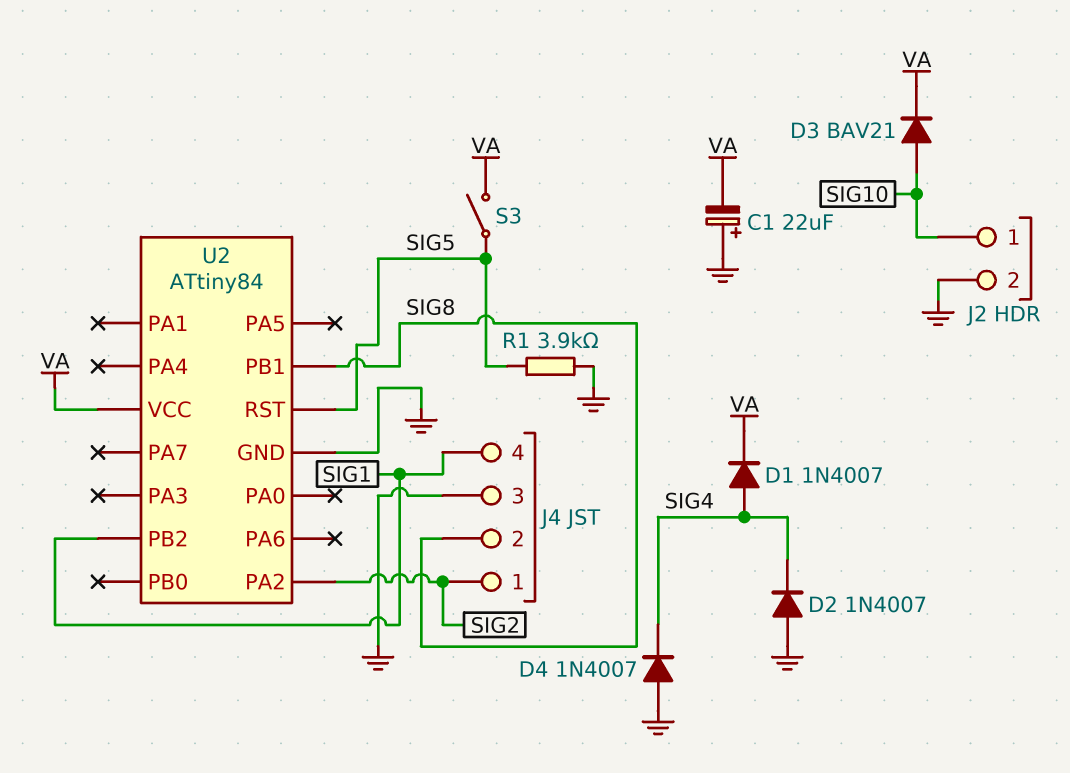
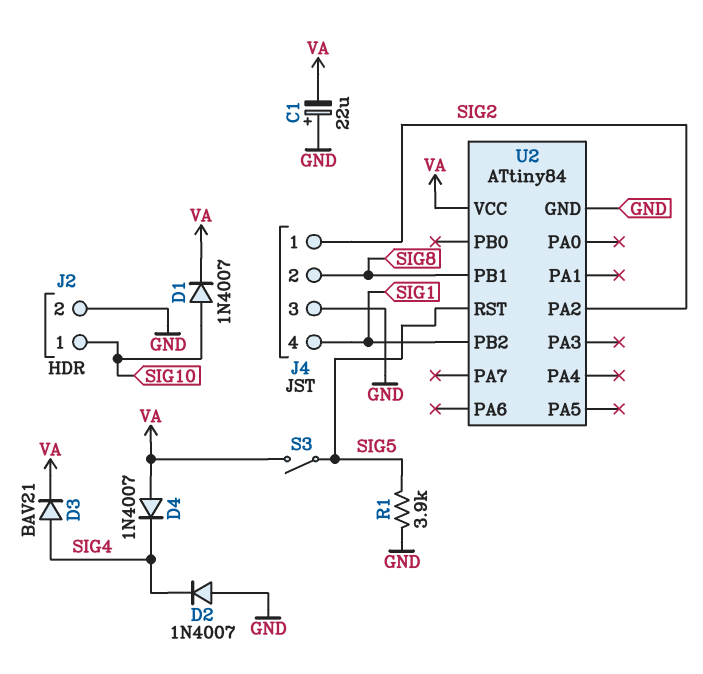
D1: diode 1N4007 (A SIG4, K VA) -> diode 1N4007 (A SIG10, K VA)
D3: diode BAV21 (A SIG10, K VA) -> diode BAV21 (A SIG4, K VA)
D4: diode 1N4007 (A GND, K SIG4) -> diode 1N4007 (A VA, K SIG4)

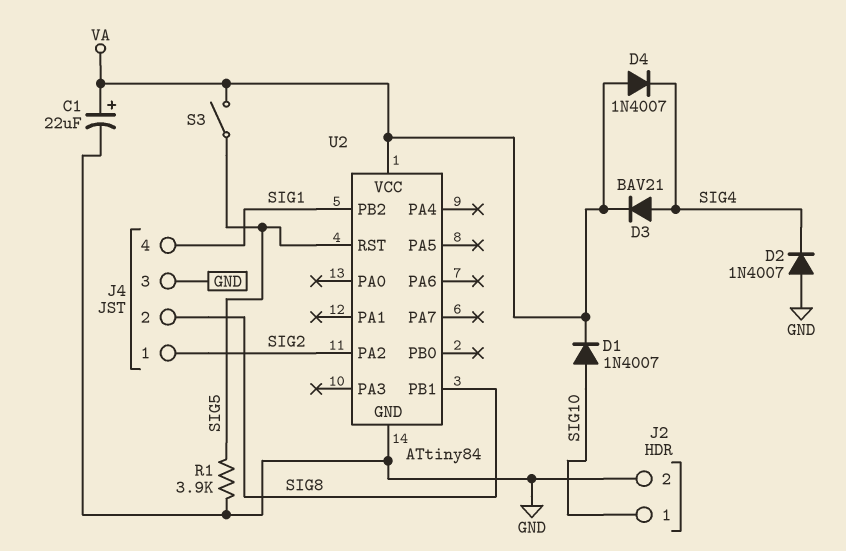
C1: 22uF (plus GND, minus VA) -> 22uF (plus VA, minus GND)

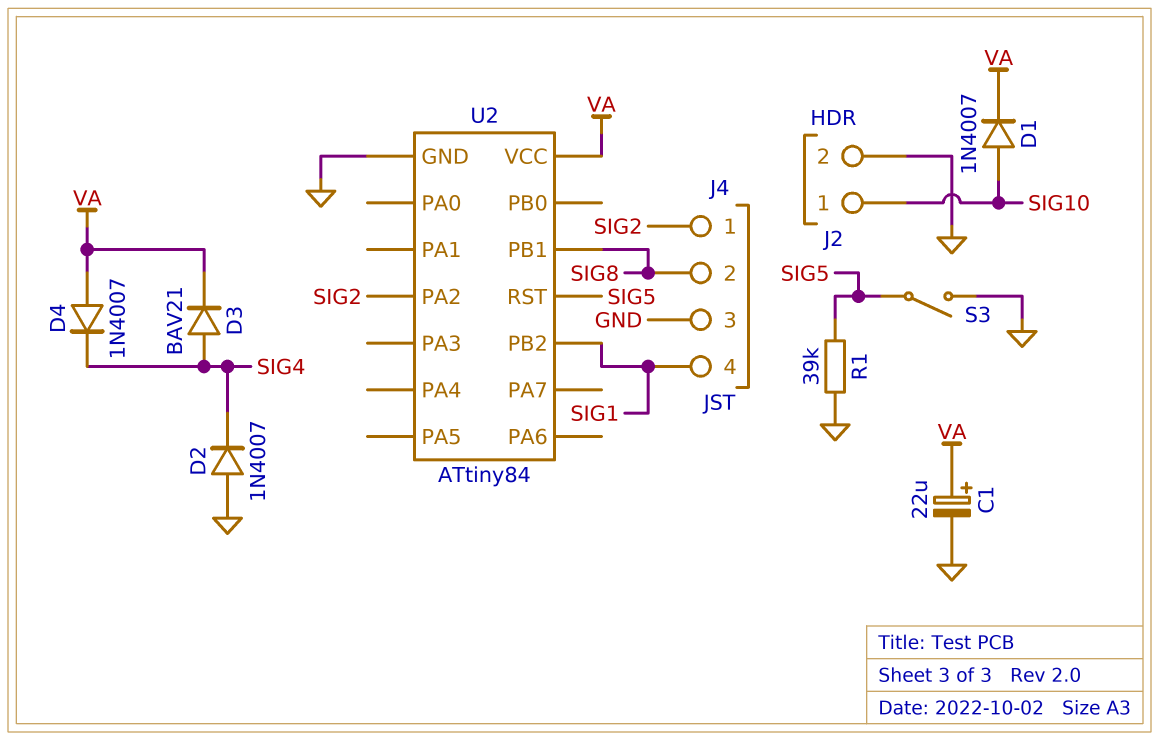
R1: 3.9k (GND, SIG5) -> 39k (GND, SIG5)
S3: switch (SIG5, VA) -> switch (GND, SIG5)

